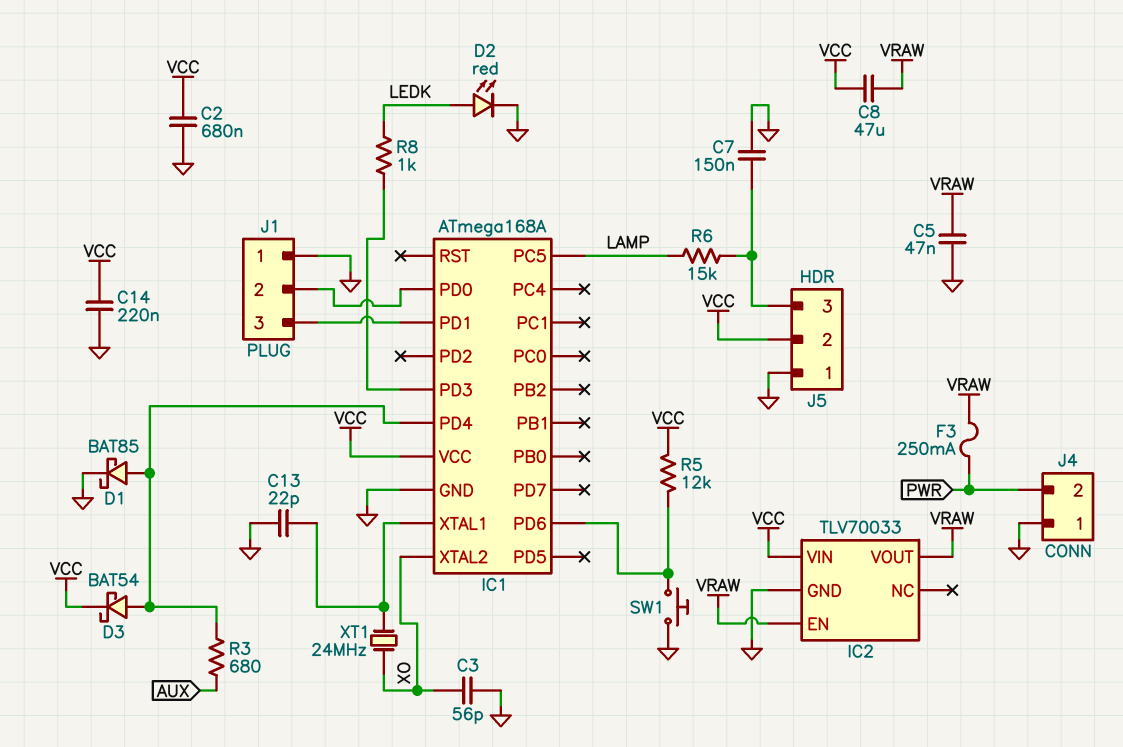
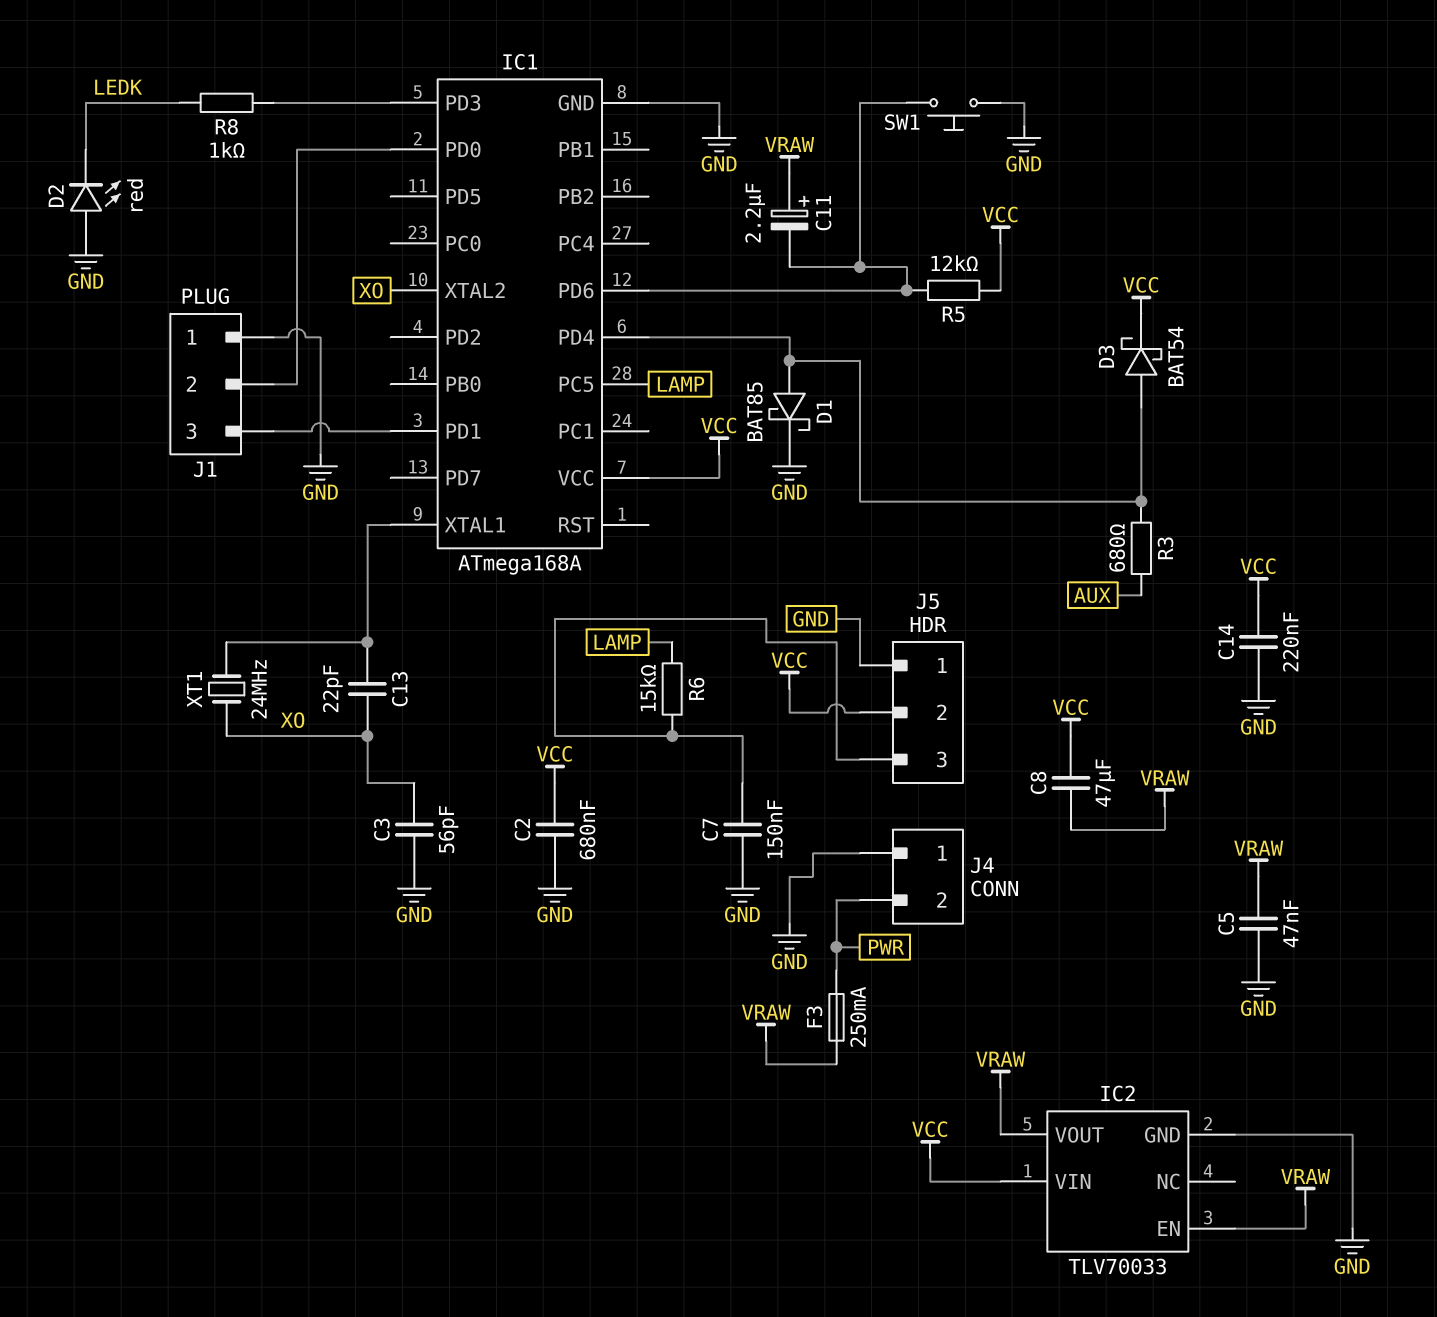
C11: none -> 2.2uF (plus VRAW, minus IC1/PD6)
C13: 22pF (GND, IC1/XTAL1) -> 22pF (IC1/XTAL1, XO)
D2: LED red (A LEDK, K GND) -> LED red (A GND, K LEDK)

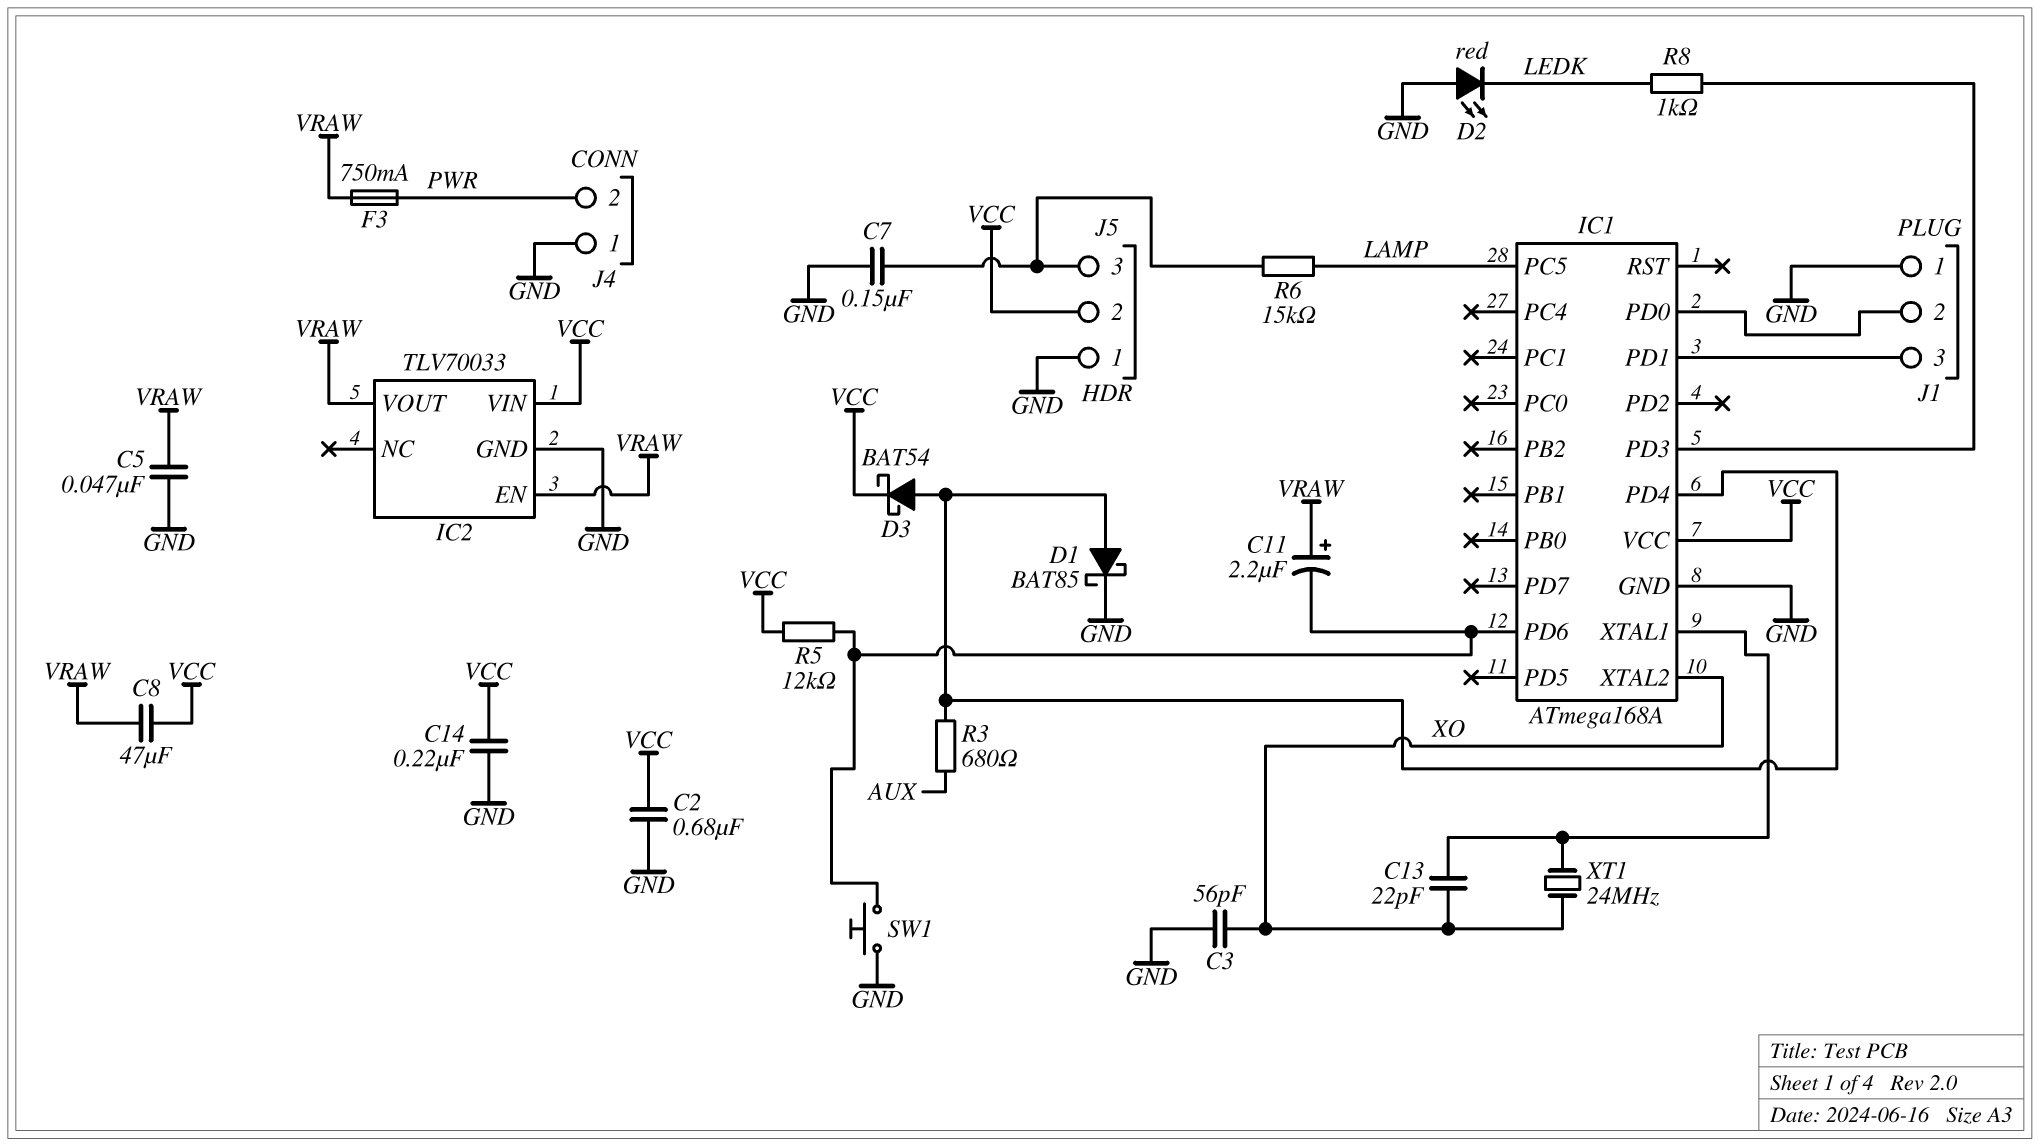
F3: 250mA (PWR, VRAW) -> 750mA (PWR, VRAW)

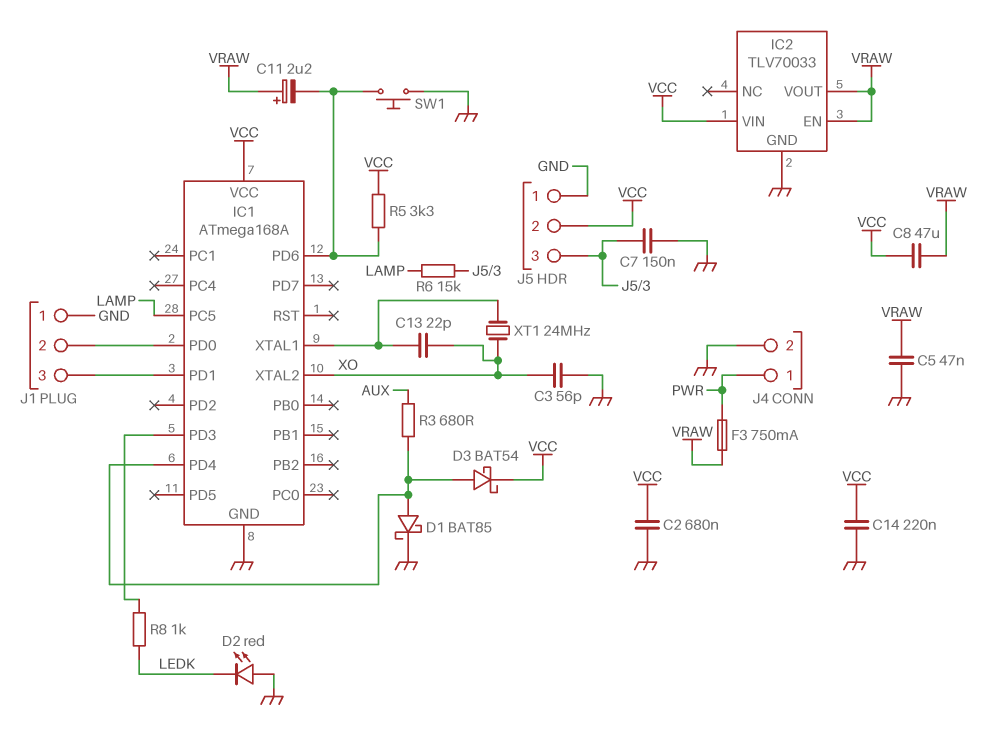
J4 pin 1: GND -> PWR
J4 pin 2: PWR -> GND
R5: 12k (IC1/PD6, VCC) -> 3.3k (IC1/PD6, VCC)

